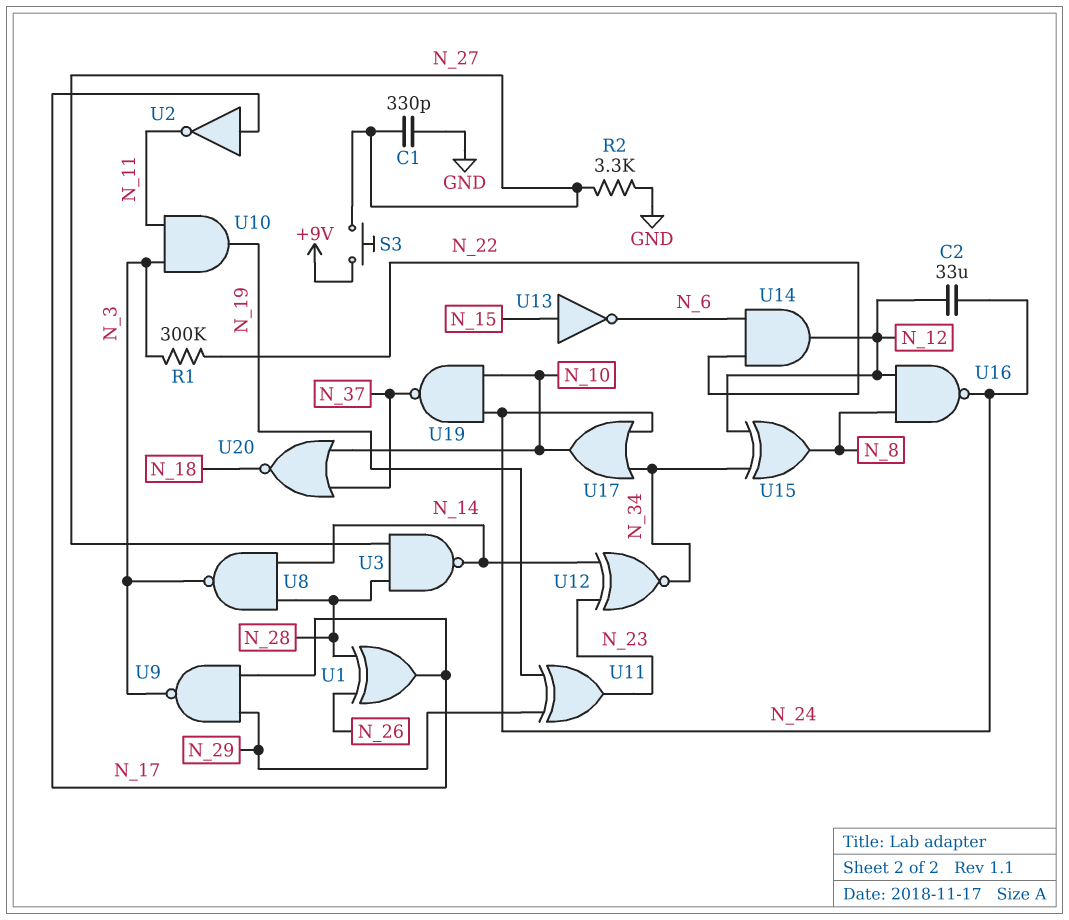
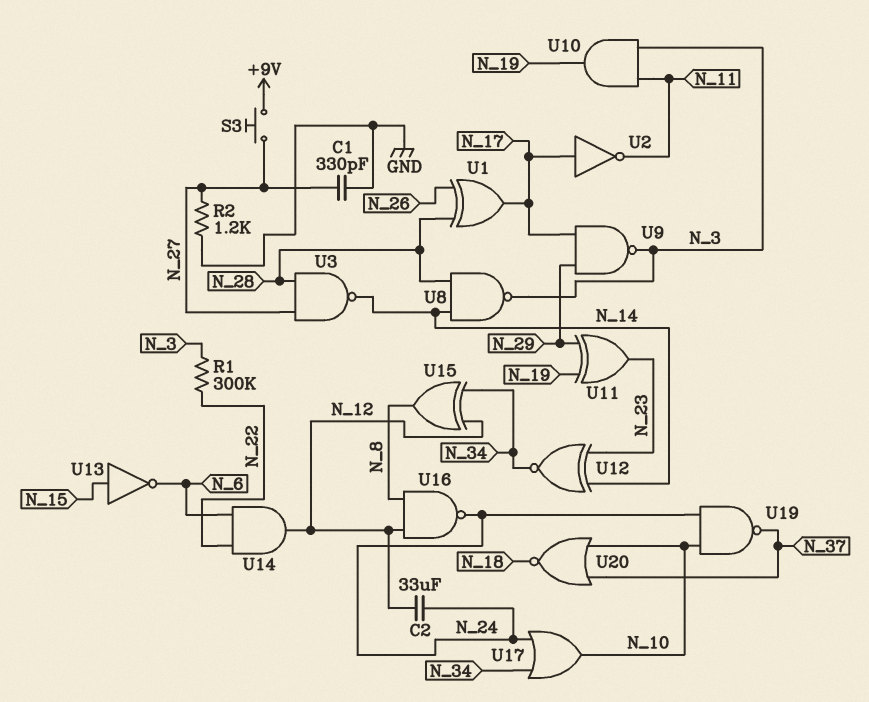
R2: 3.3k (GND, N_27) -> 1.2k (GND, N_27)

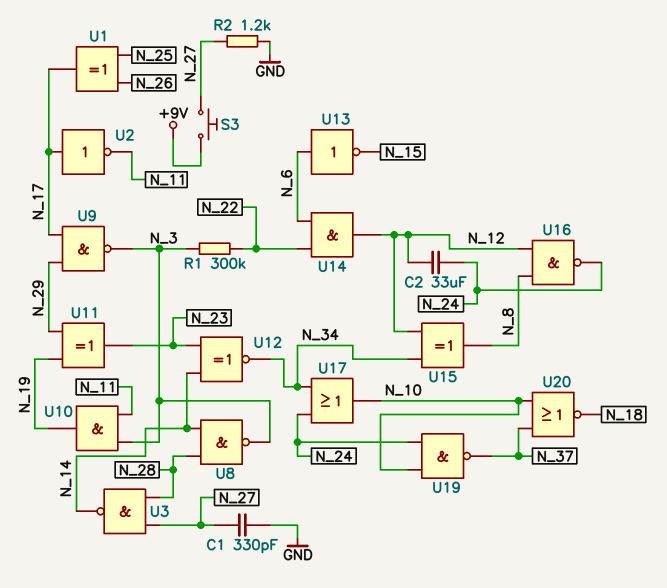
U1: XOR (in N_26, in N_28, out N_17) -> XOR (in N_25, in N_26, out N_17)
U13: NOT (in N_15, out N_6) -> NOT (in N_6, out N_15)

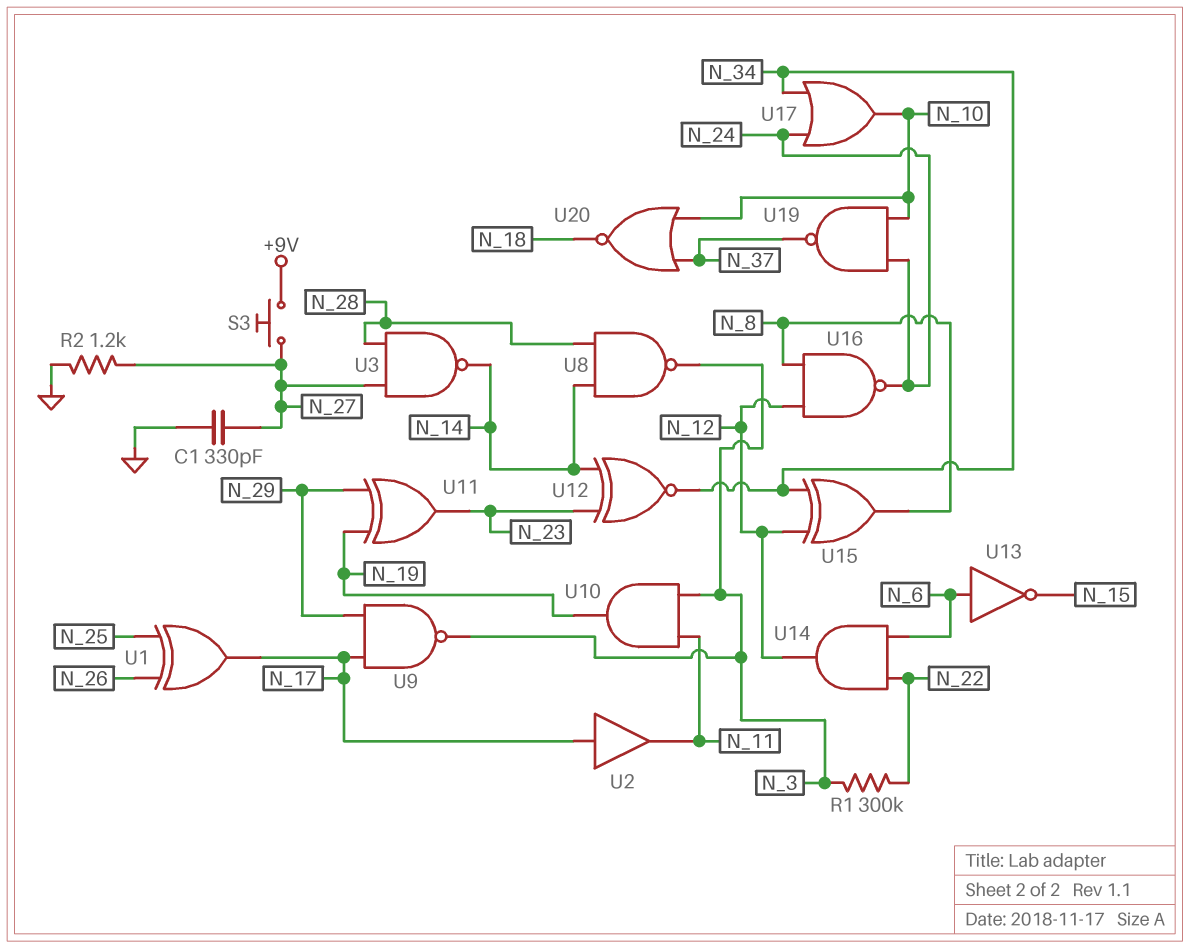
C2: 33uF (N_12, N_24) -> none
U2: NOT (in N_17, out N_11) -> buffer (in N_17, out N_11)

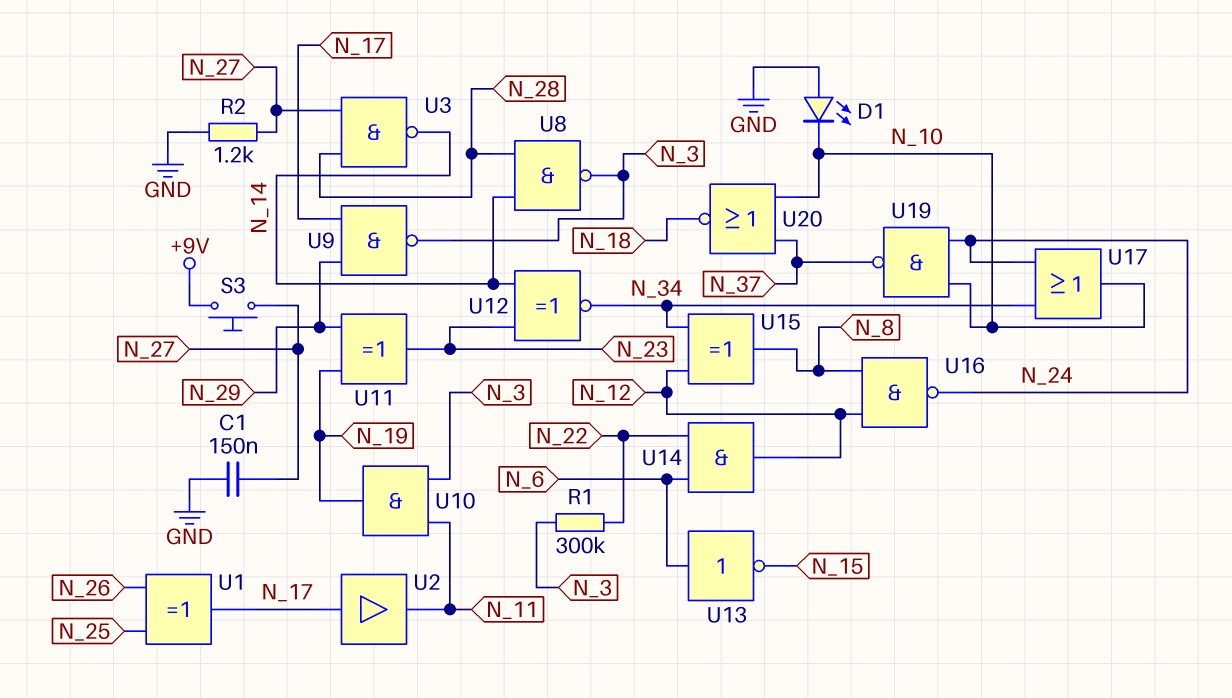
C1: 330pF (GND, N_27) -> 150nF (GND, N_27)
D1: none -> LED (A GND, K N_10)

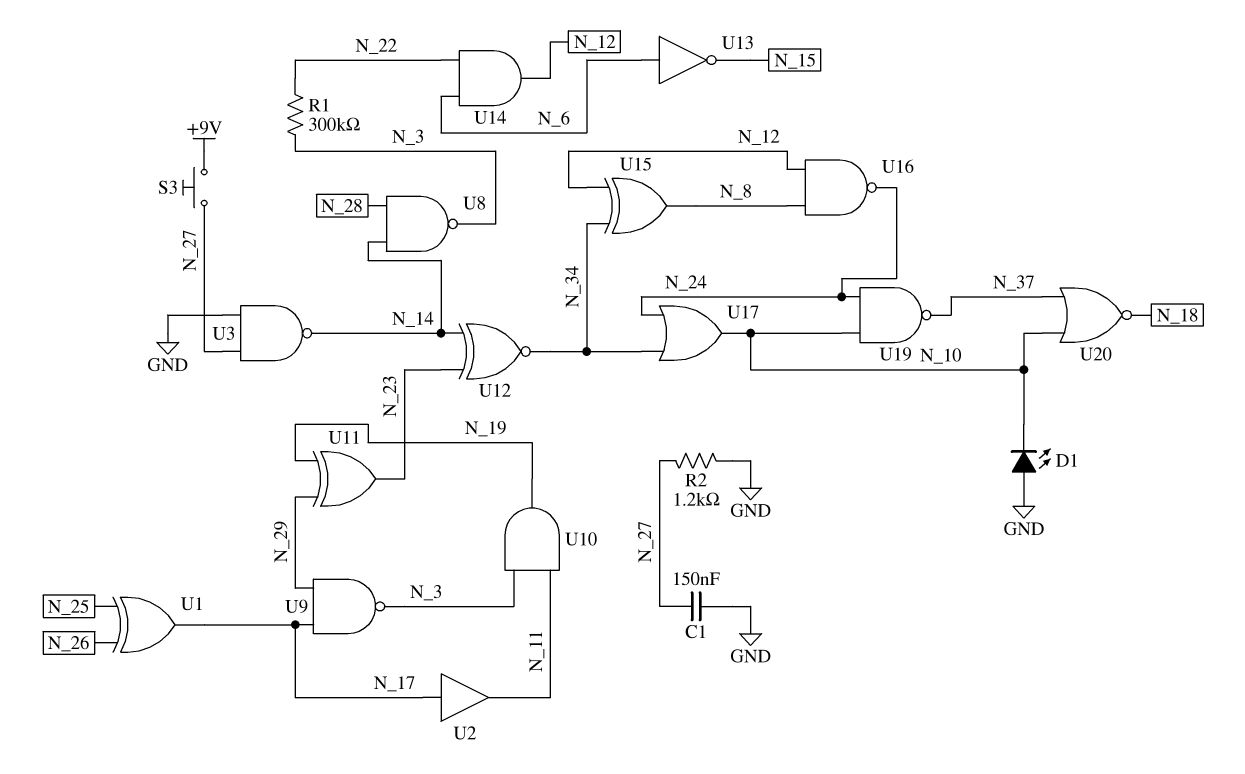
U3: NAND (in N_27, in N_28, out N_14) -> NAND (in GND, in N_27, out N_14)

